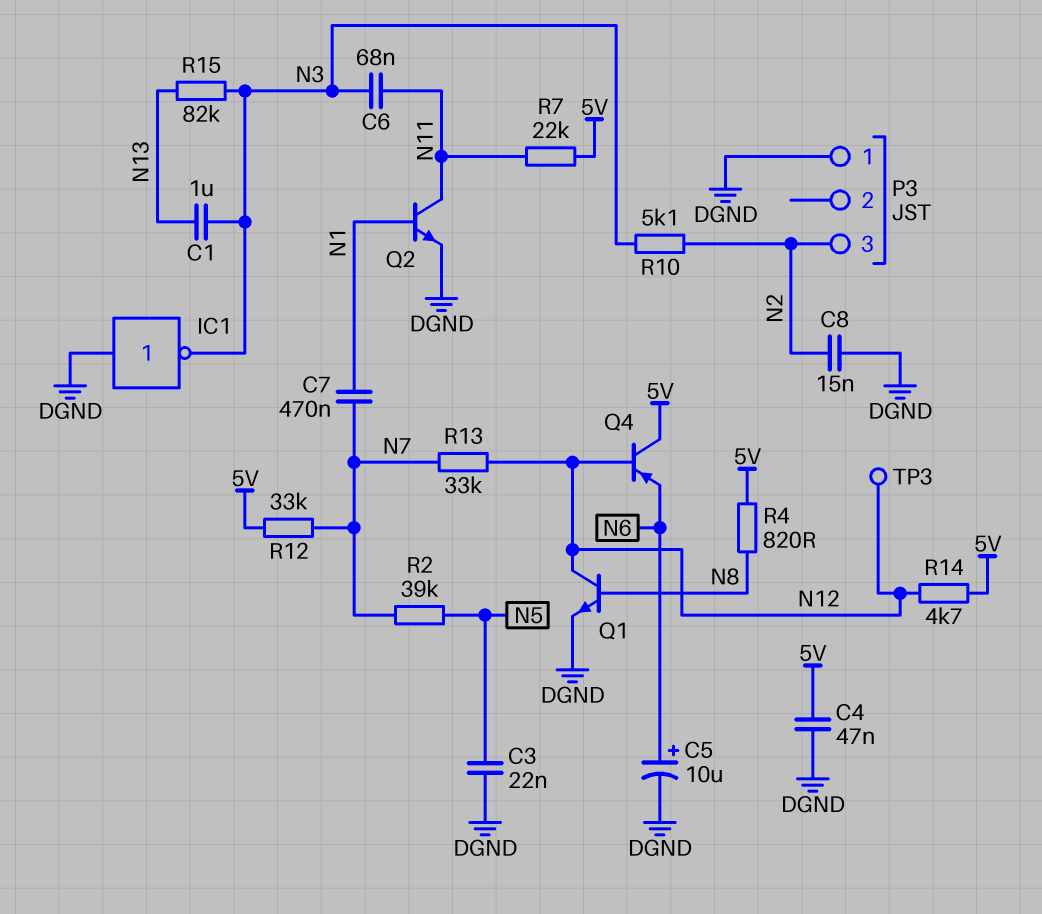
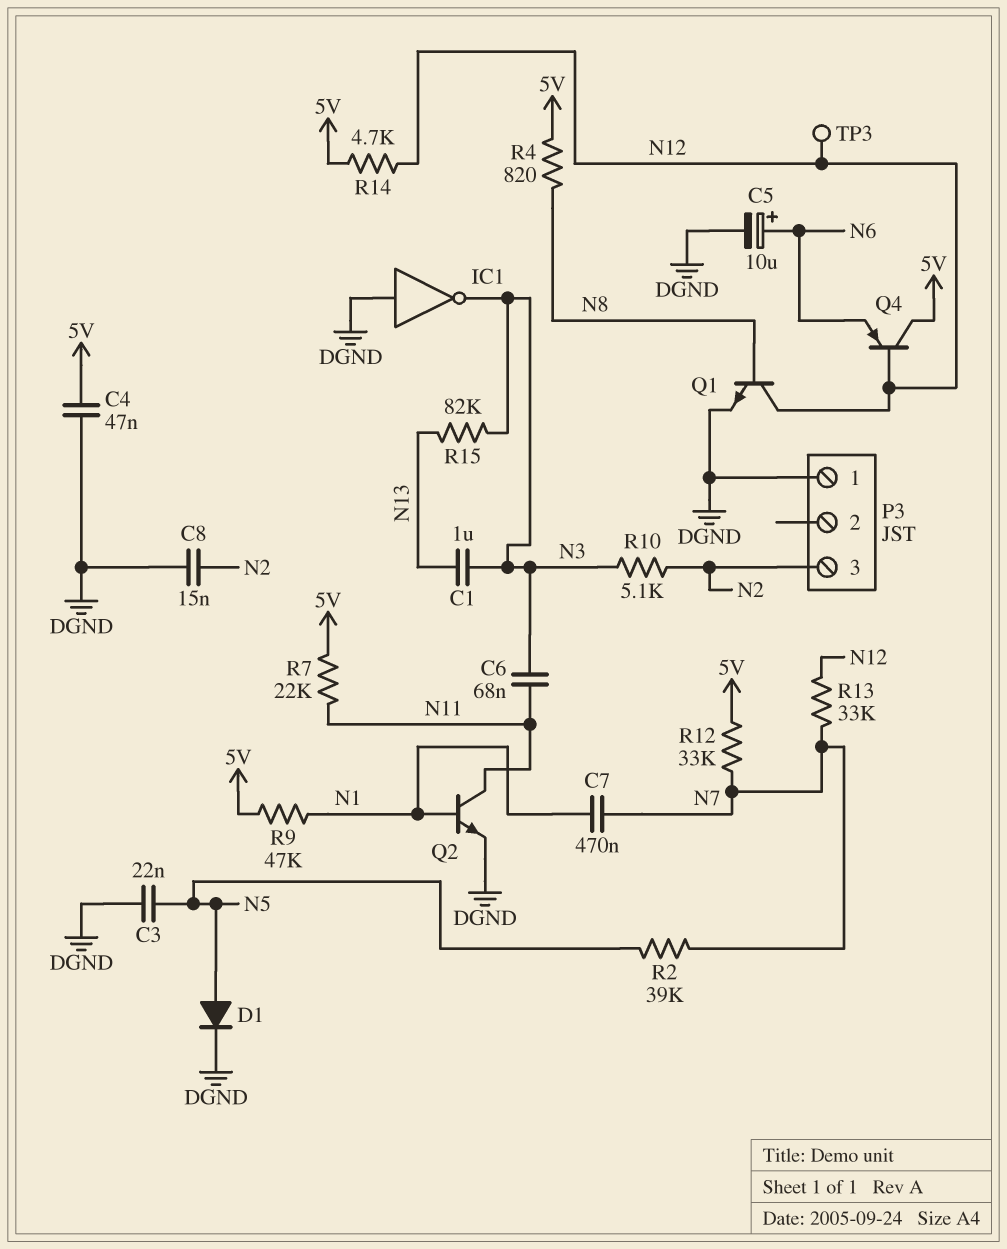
D1: none -> diode (A N5, K DGND)
R9: none -> 47k (5V, N1)

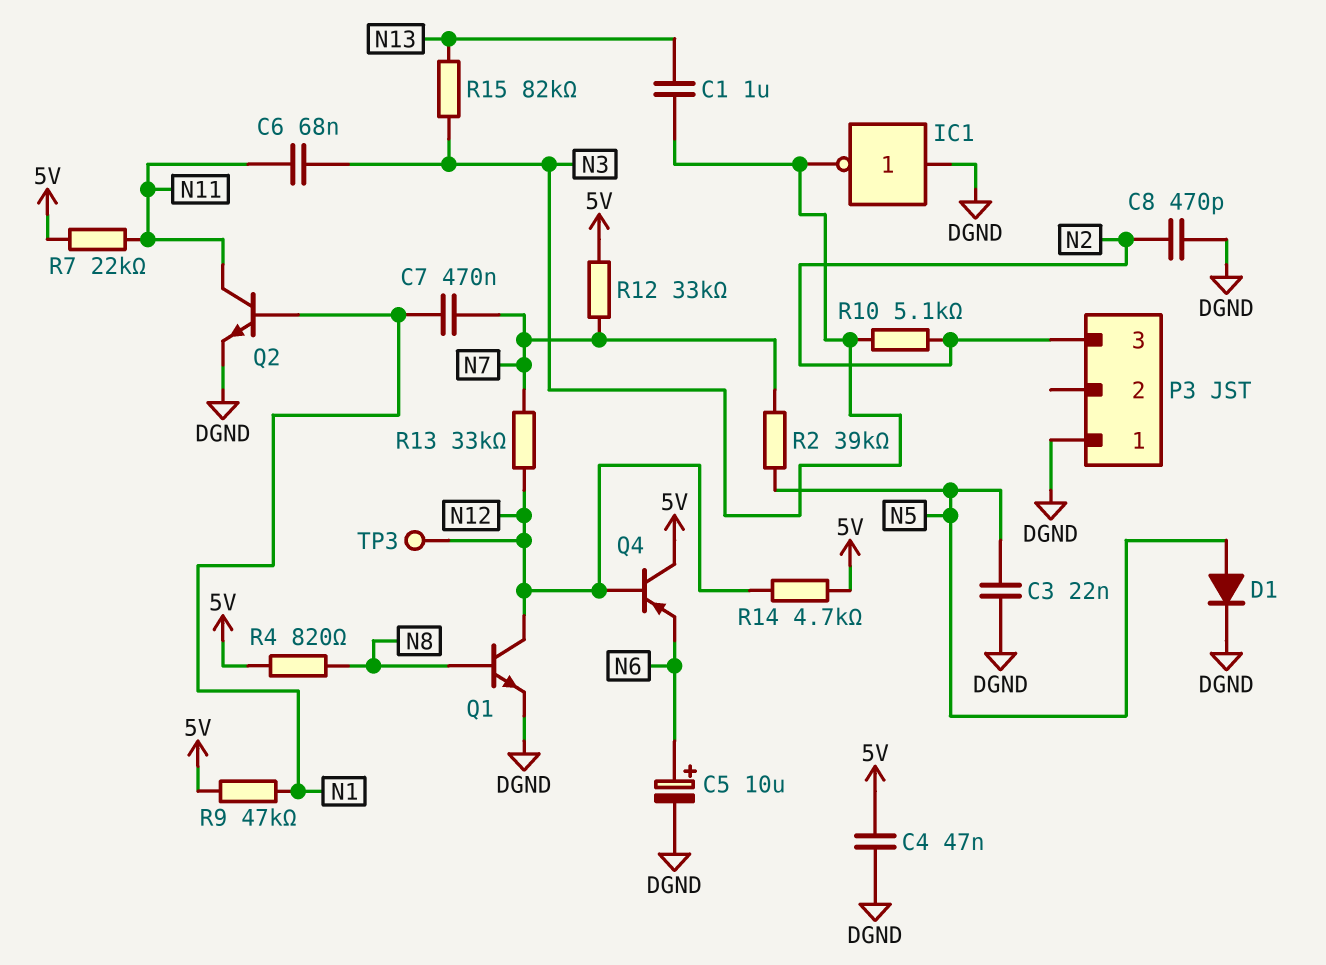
C8: 15nF (DGND, N2) -> 470pF (DGND, N2)

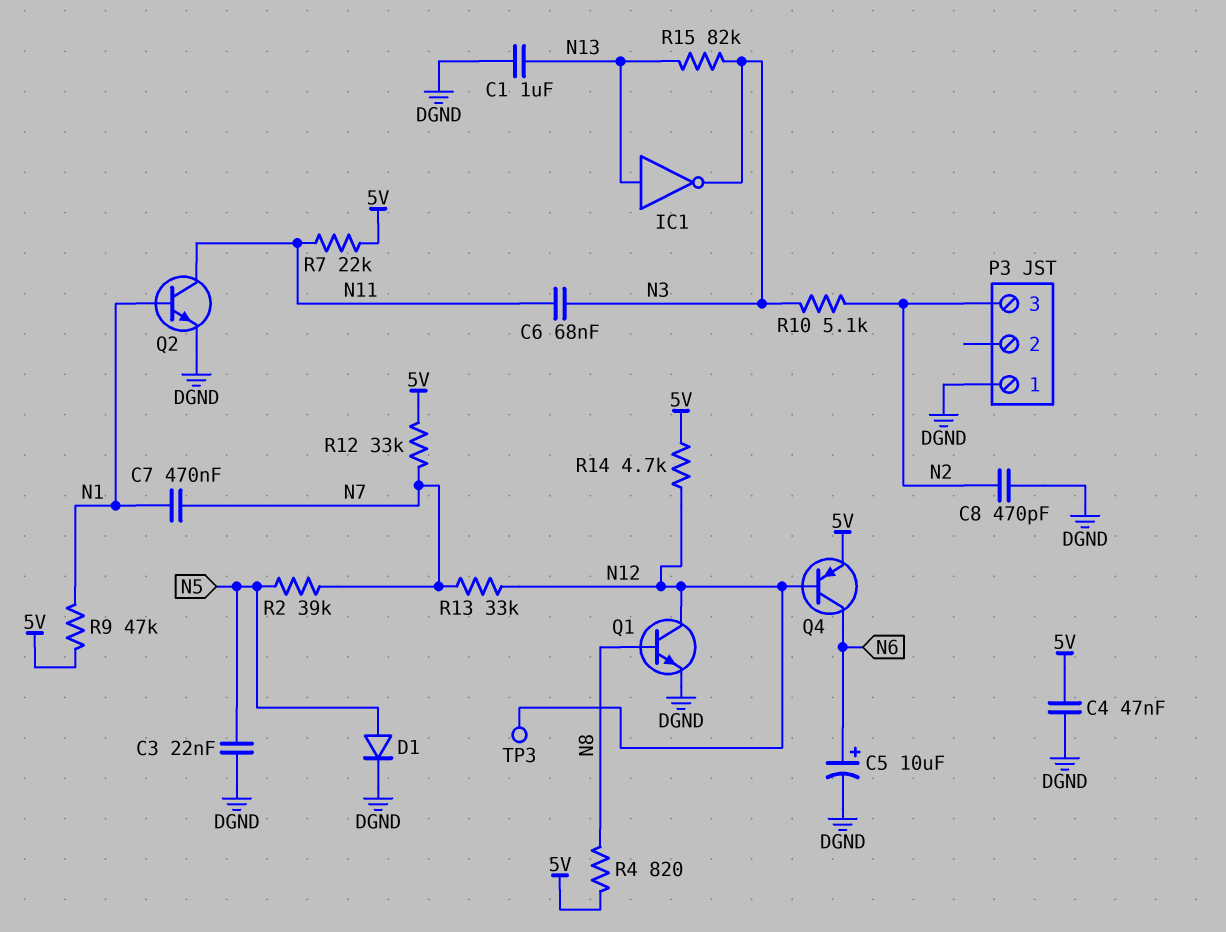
C1: 1uF (N3, N13) -> 1uF (DGND, N13)
IC1: NOT (in DGND, out N3) -> NOT (in N13, out N3)
Q4: PNP (B N12, C 5V, E N6) -> PNP (B N12, C N6, E 5V)

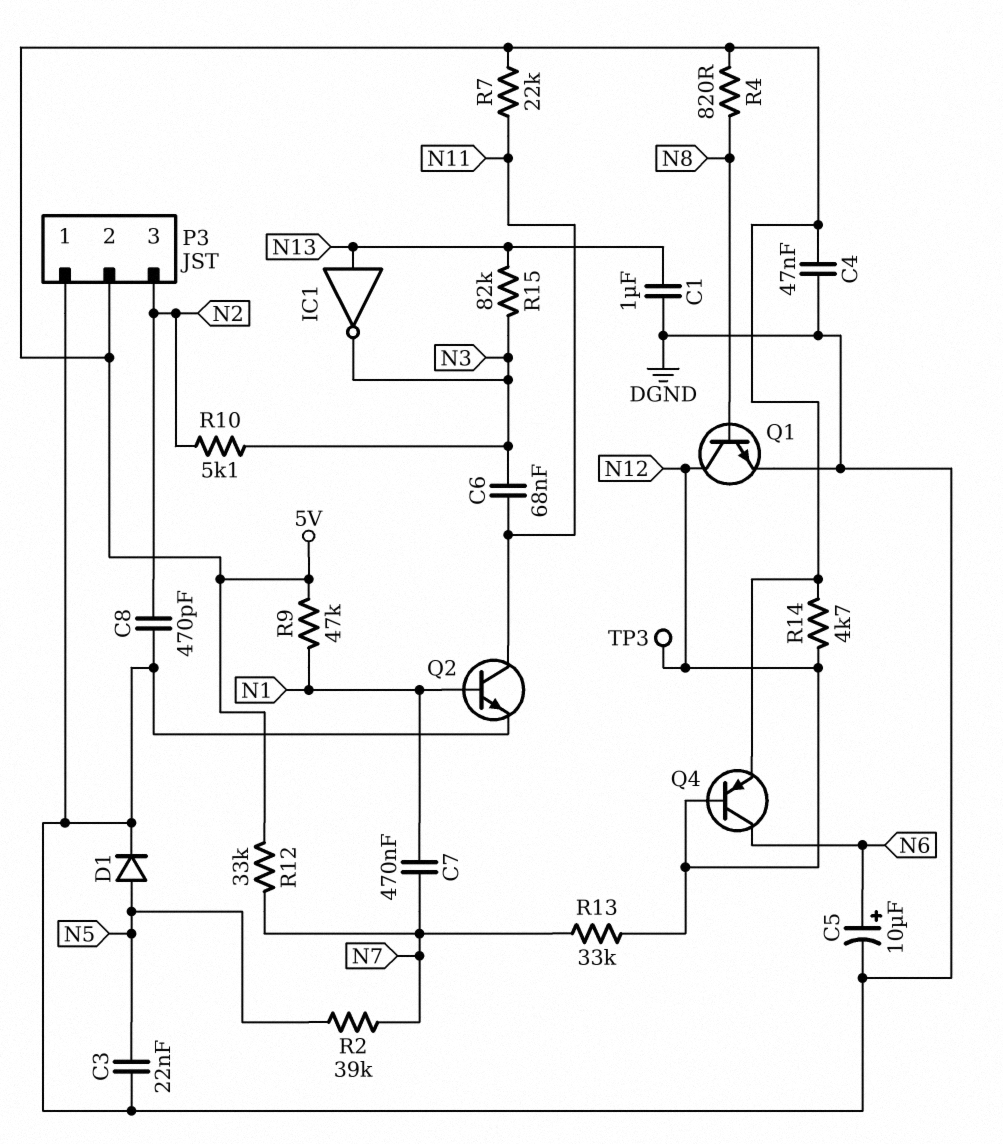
P3 pin 2: none -> 5V

